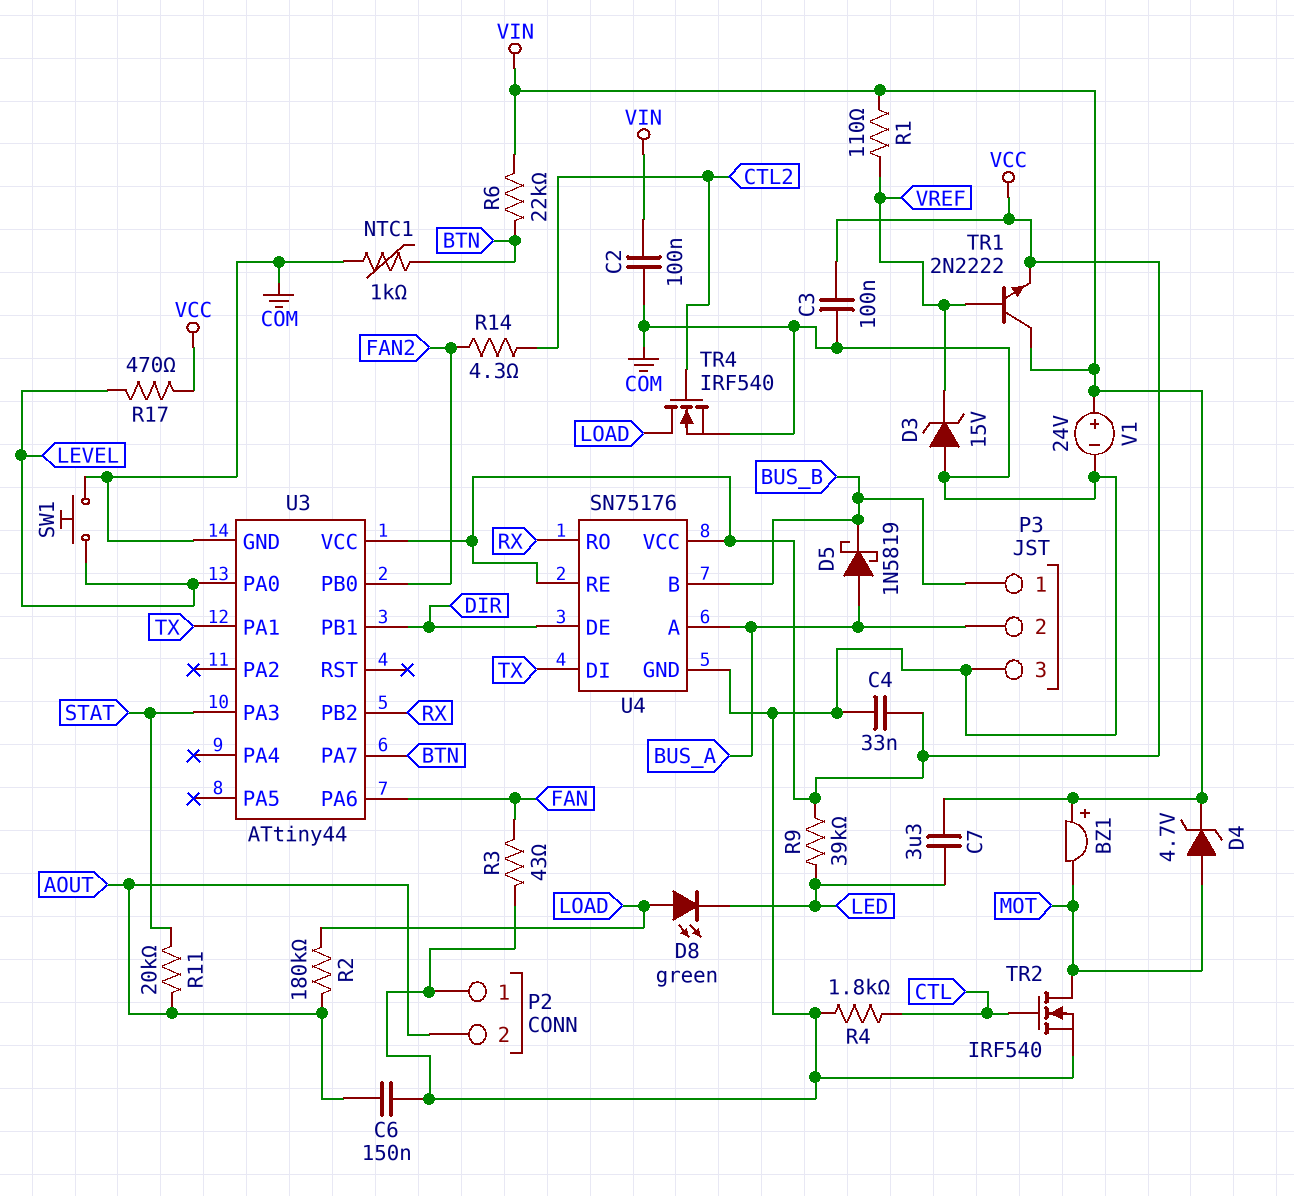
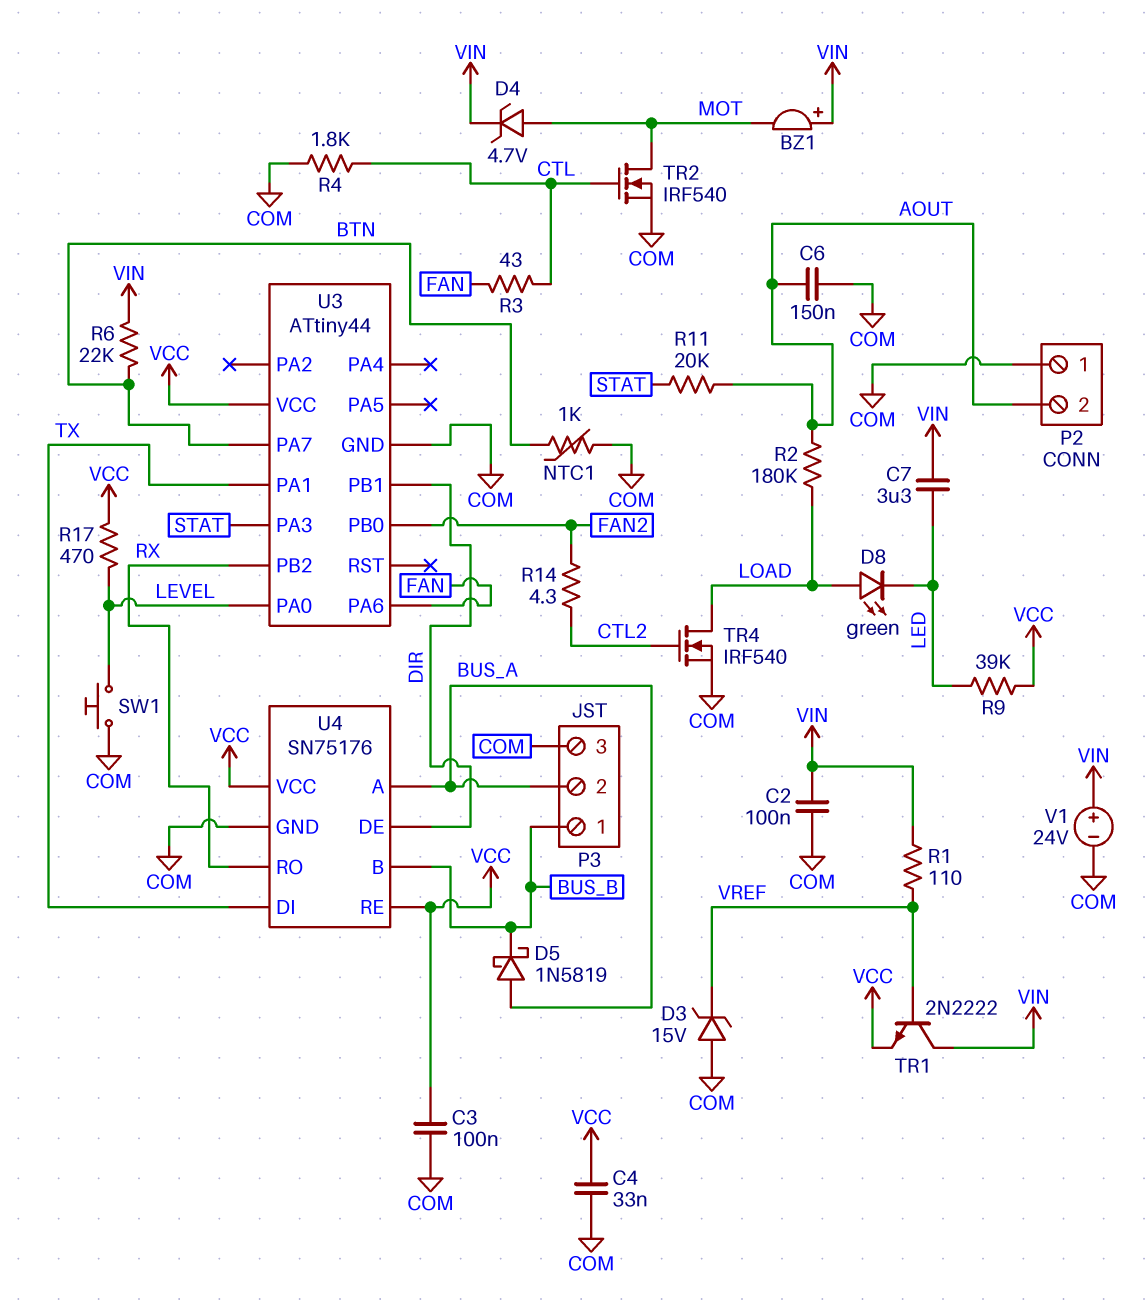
R3: 43 (COM, FAN) -> 43 (CTL, FAN)

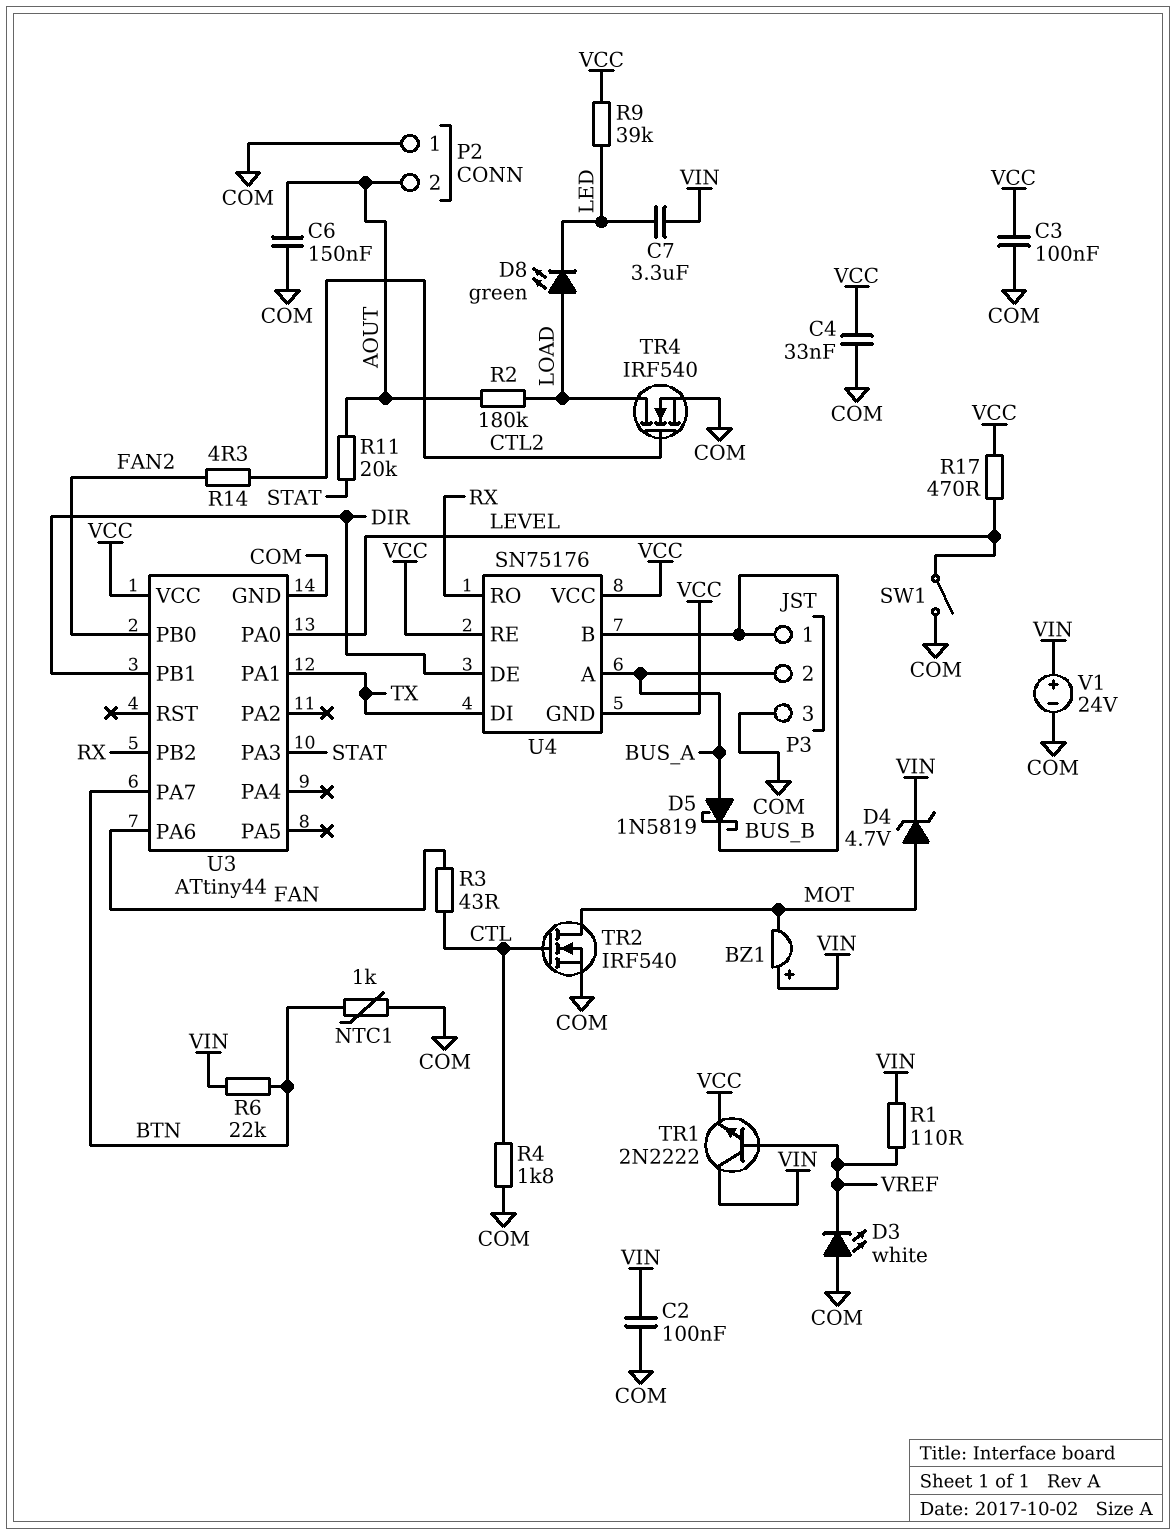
D3: zener 15V (A COM, K VREF) -> LED white (A COM, K VREF)
SW1: button (COM, LEVEL) -> switch (COM, LEVEL)
U4 pin GND: COM -> VCC

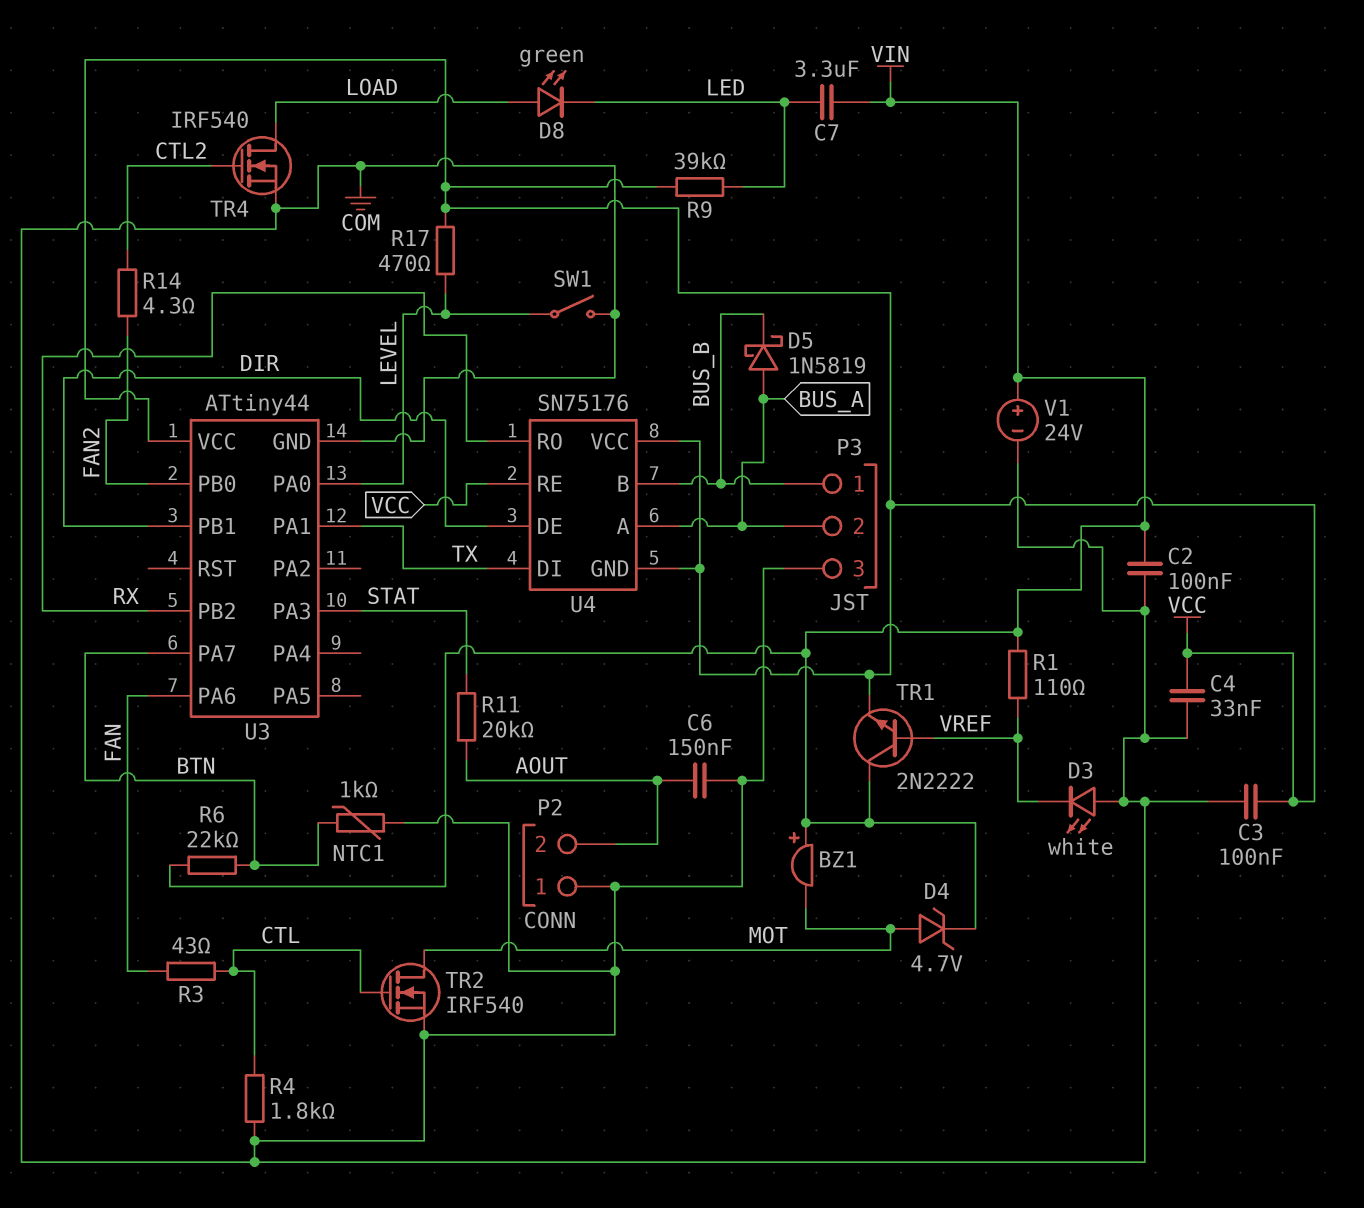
R2: 180k (AOUT, LOAD) -> none

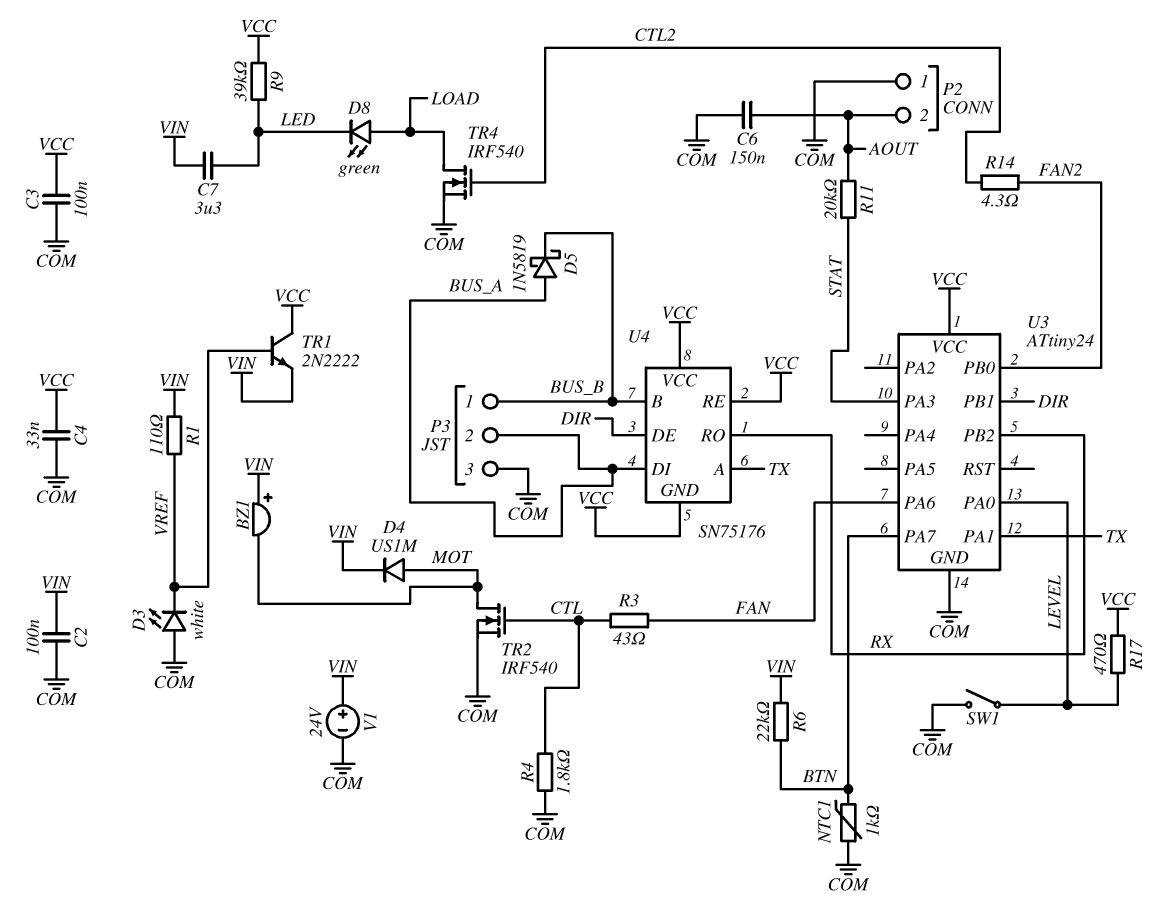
D4: zener 4.7V (A MOT, K VIN) -> diode US1M (A MOT, K VIN)
TR1: NPN 2N2222 (B VREF, C VIN, E VCC) -> NPN 2N2222 (B VREF, C VCC, E VIN)
U3: ATtiny44 -> ATtiny24
U4 pin A: BUS_A -> TX
U4 pin DI: TX -> BUS_A

